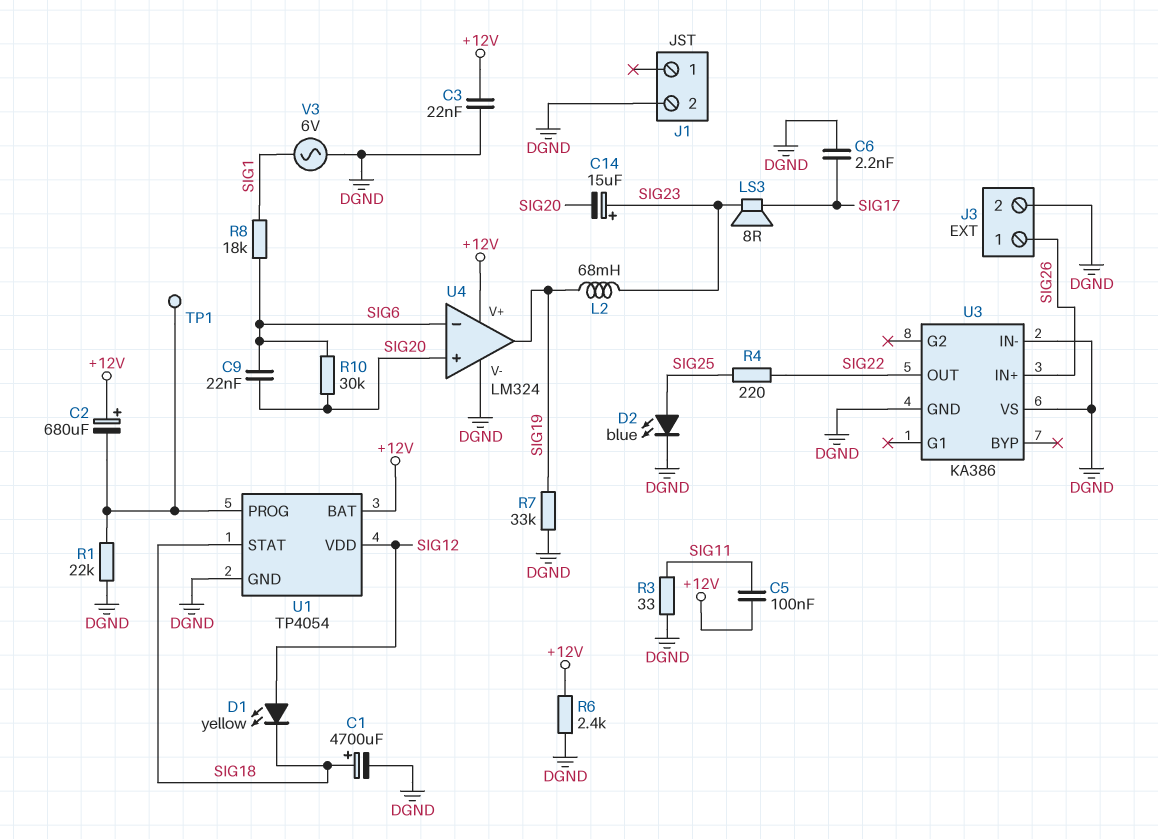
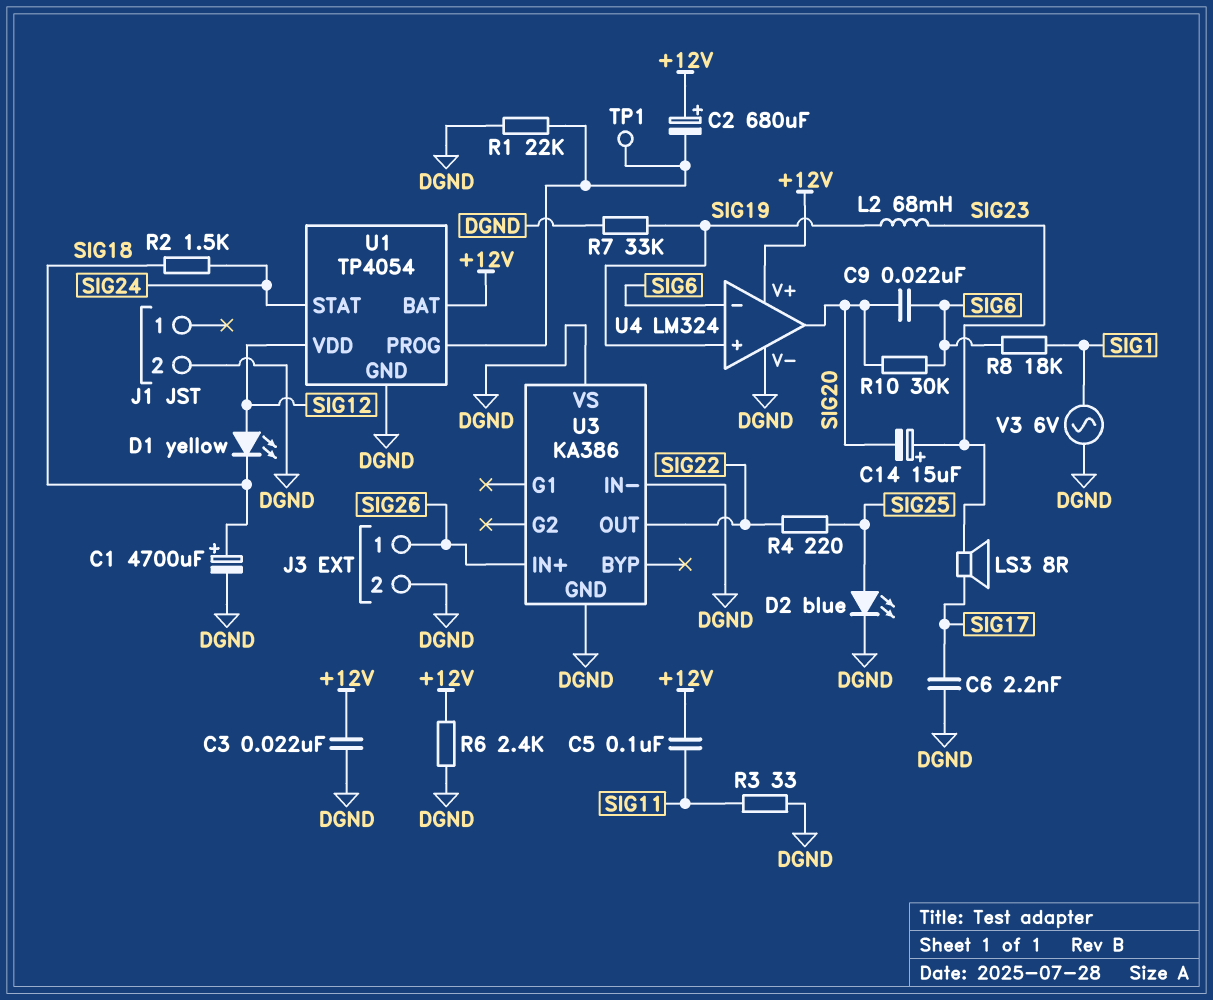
R2: none -> 1.5k (SIG18, SIG24)
U1 pin STAT: SIG18 -> SIG24
U4 pin in+: SIG20 -> SIG19
U4 pin out: SIG19 -> SIG20

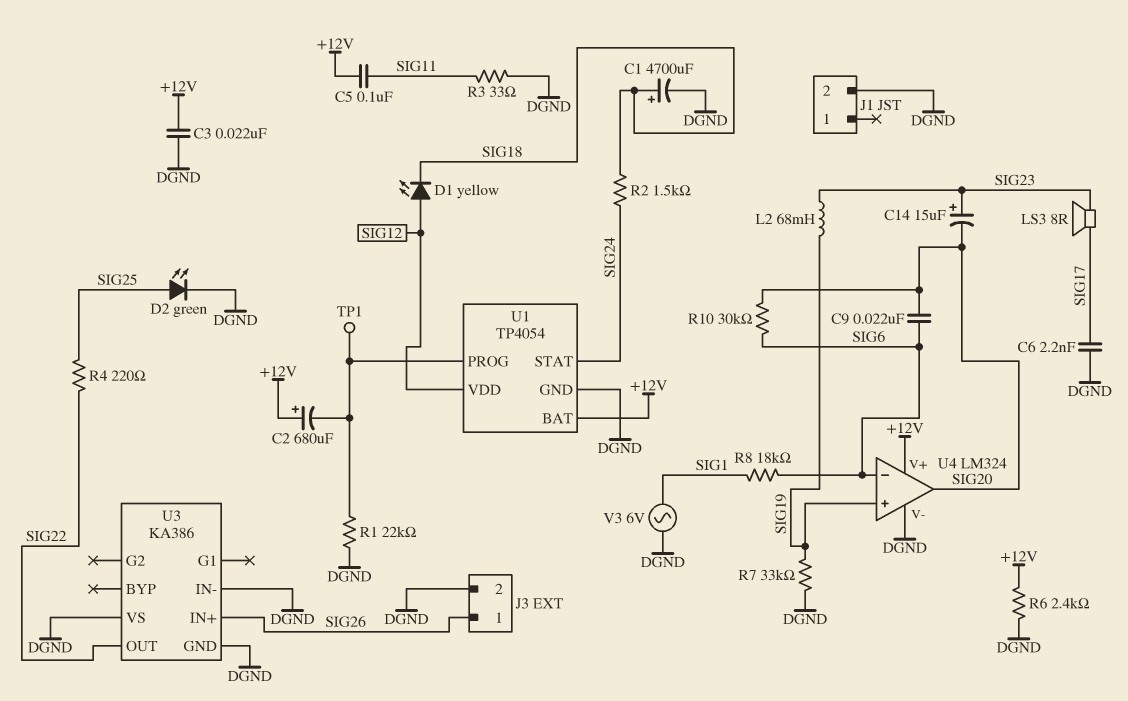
D2: LED blue (A SIG25, K DGND) -> LED green (A SIG25, K DGND)

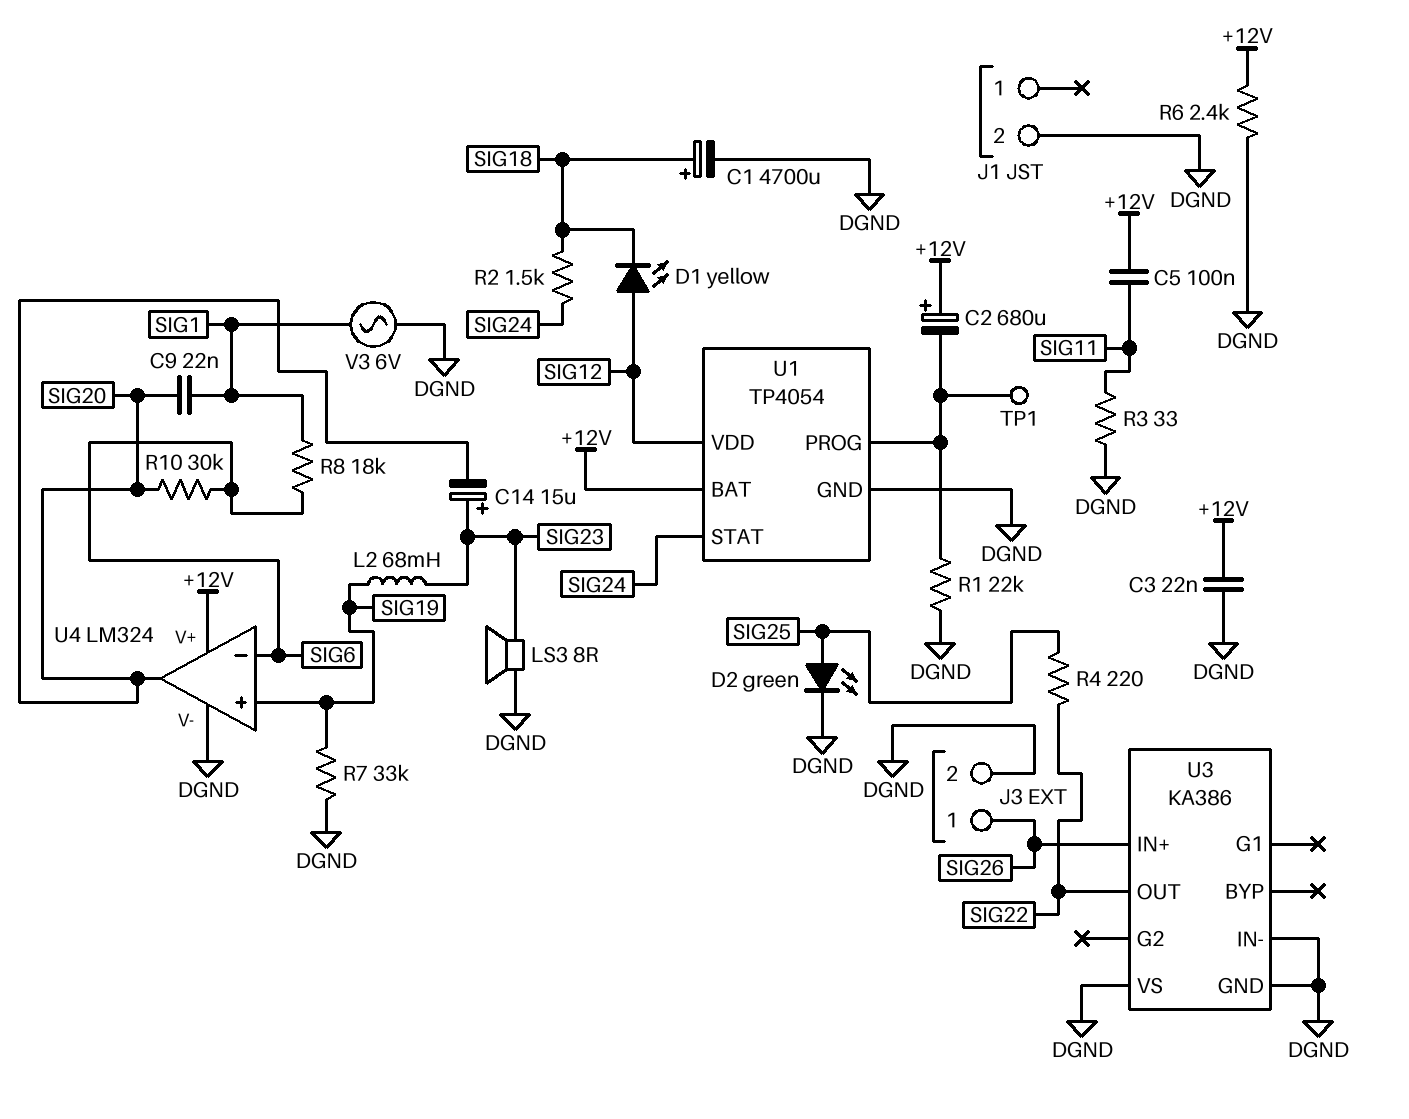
C6: 2.2nF (DGND, SIG17) -> none
C9: 22nF (SIG6, SIG20) -> 22nF (SIG1, SIG20)
LS3: speaker 8R (SIG17, SIG23) -> speaker 8R (DGND, SIG23)

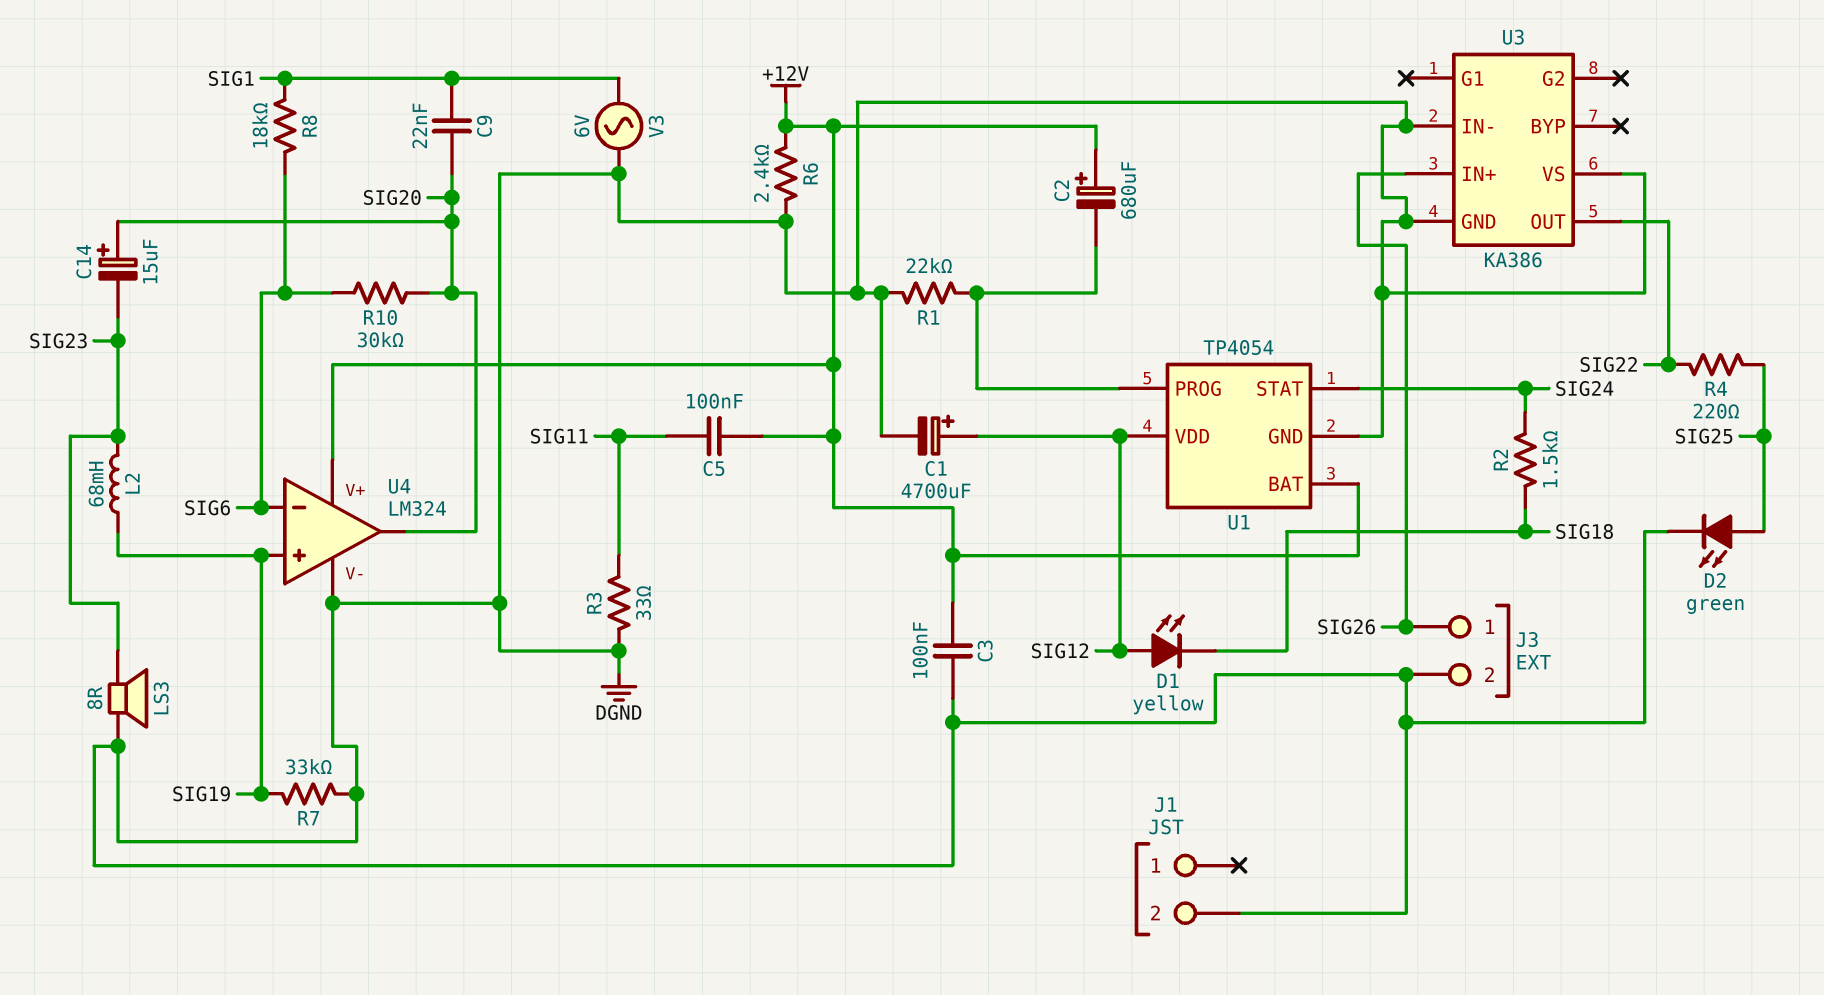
C1: 4700uF (plus SIG18, minus DGND) -> 4700uF (plus SIG12, minus DGND)
C3: 22nF (+12V, DGND) -> 100nF (+12V, DGND)
C14: 15uF (plus SIG23, minus SIG20) -> 15uF (plus SIG20, minus SIG23)
TP1: test point (U1/PROG) -> none

